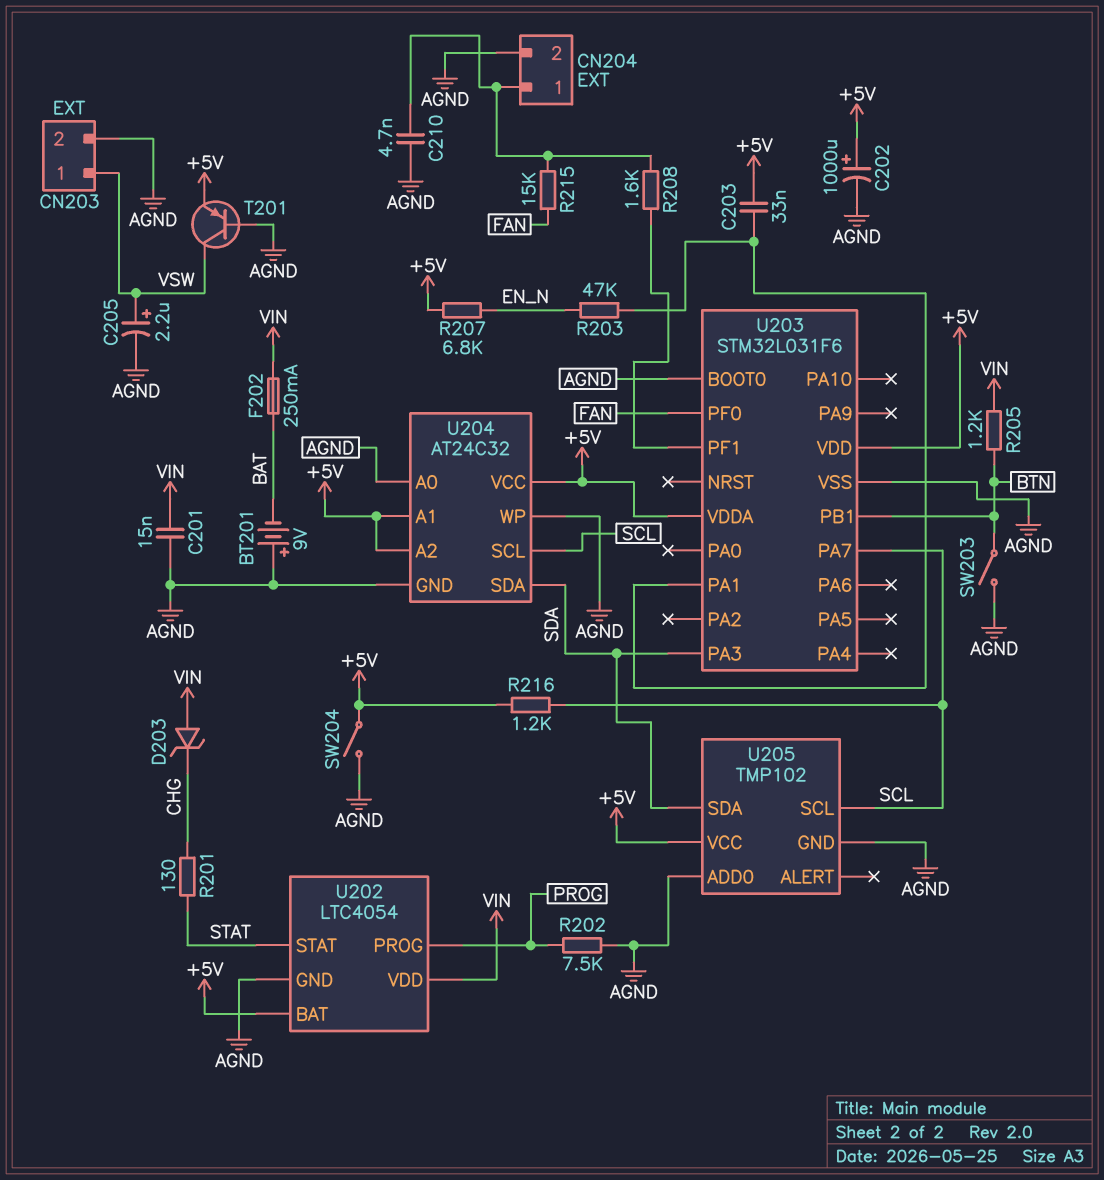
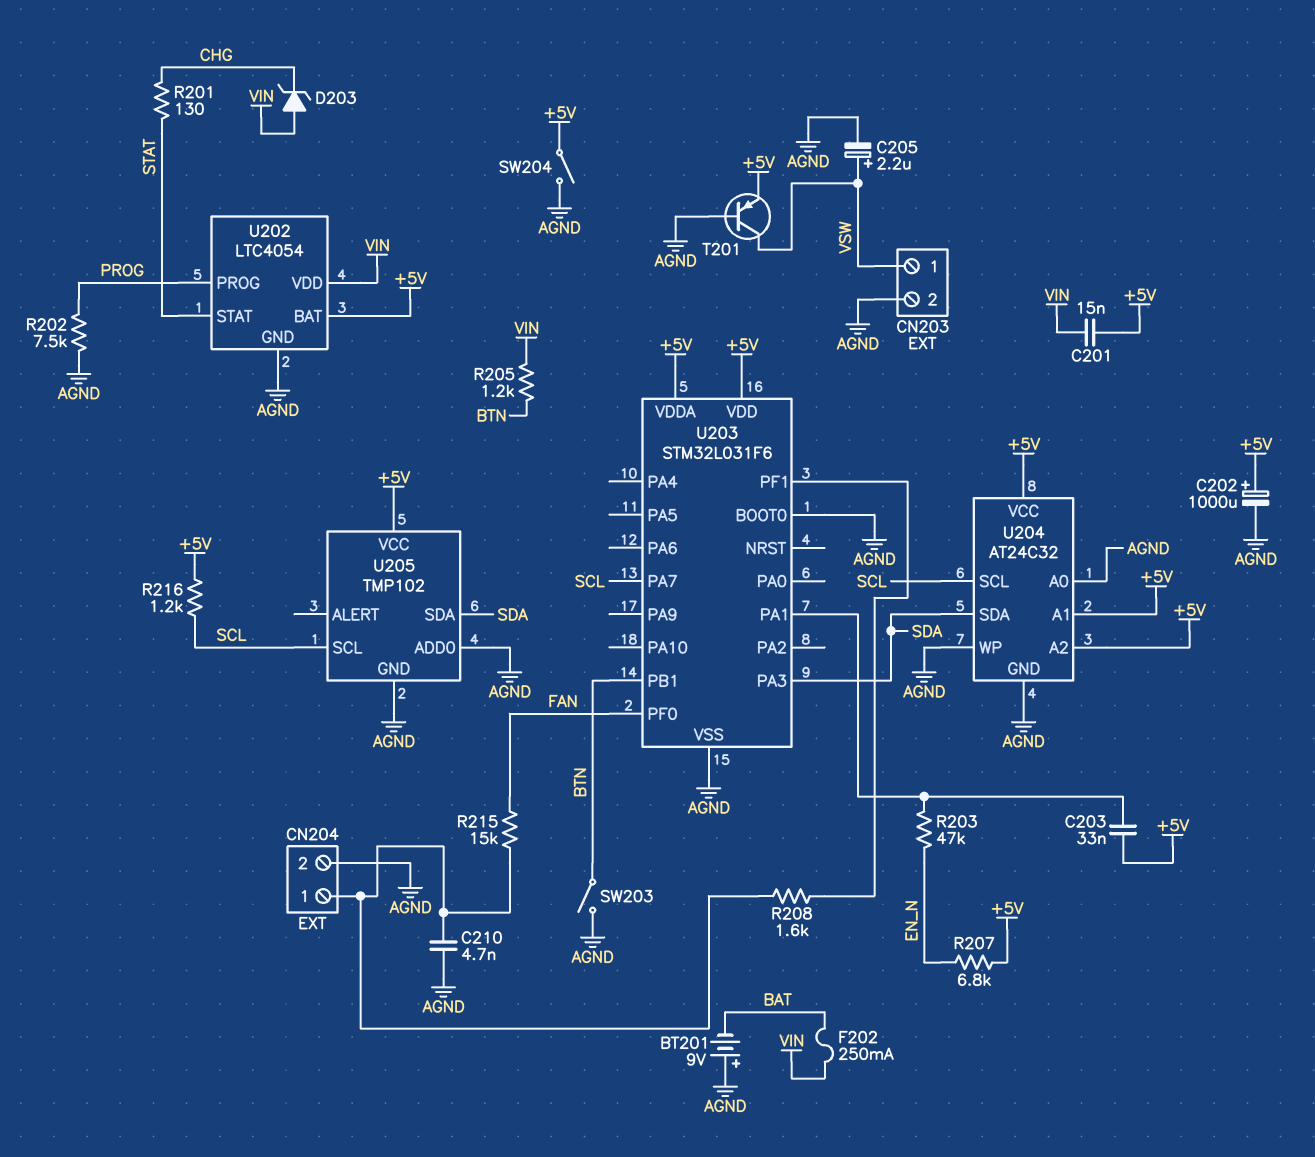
C201: 15nF (AGND, VIN) -> 15nF (+5V, VIN)

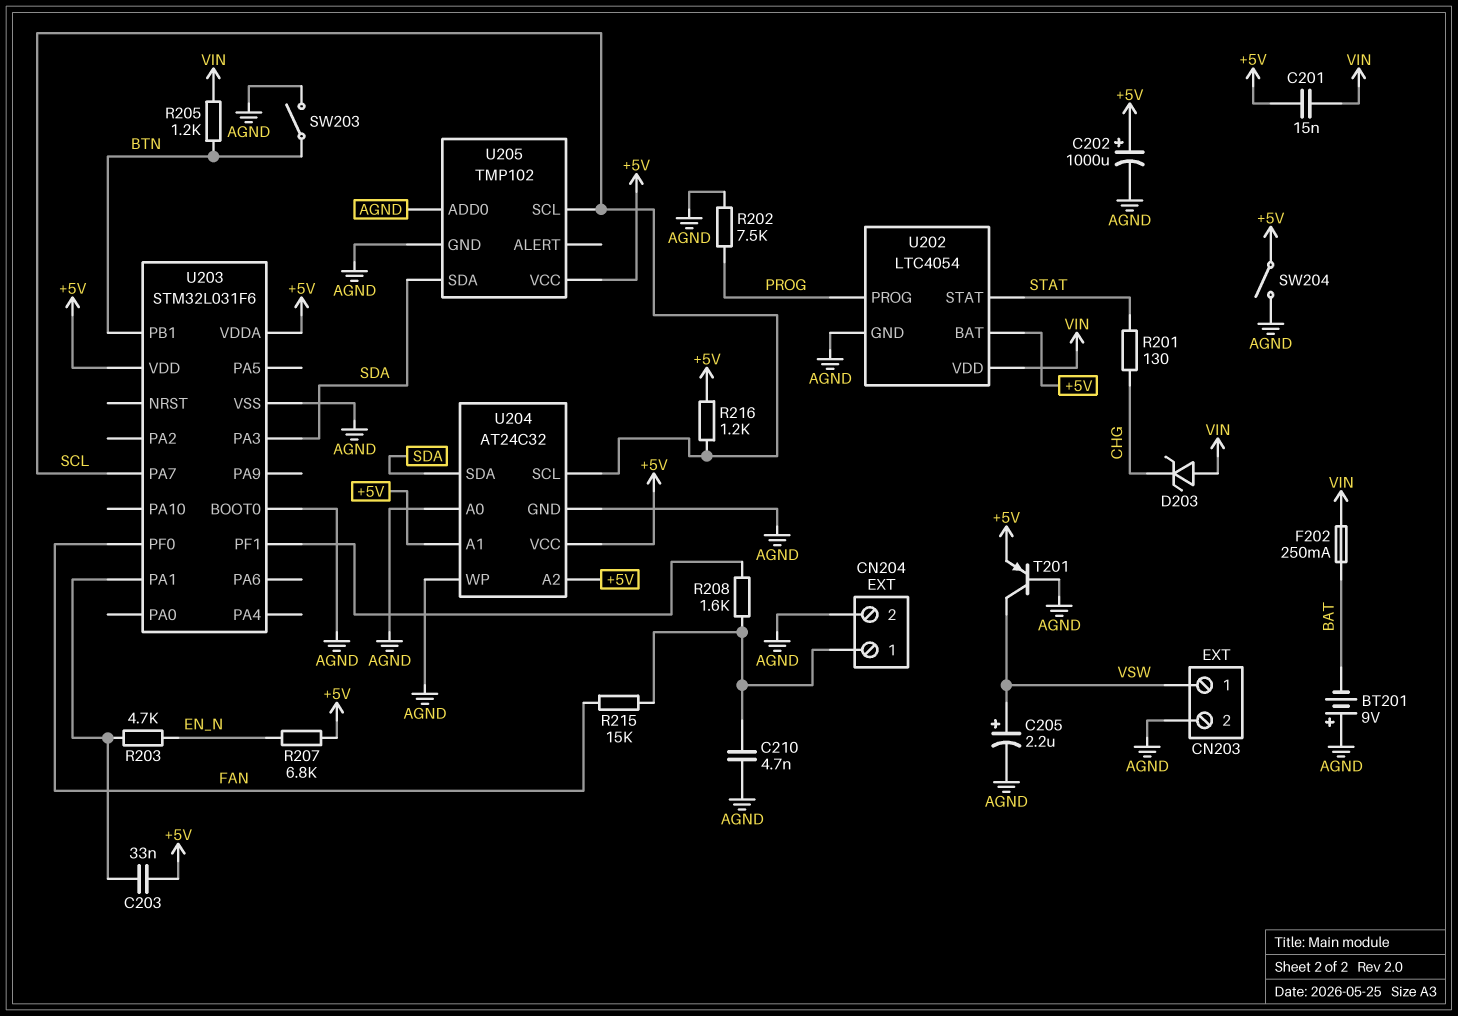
R203: 47k (EN_N, U203/PA1) -> 4.7k (EN_N, U203/PA1)

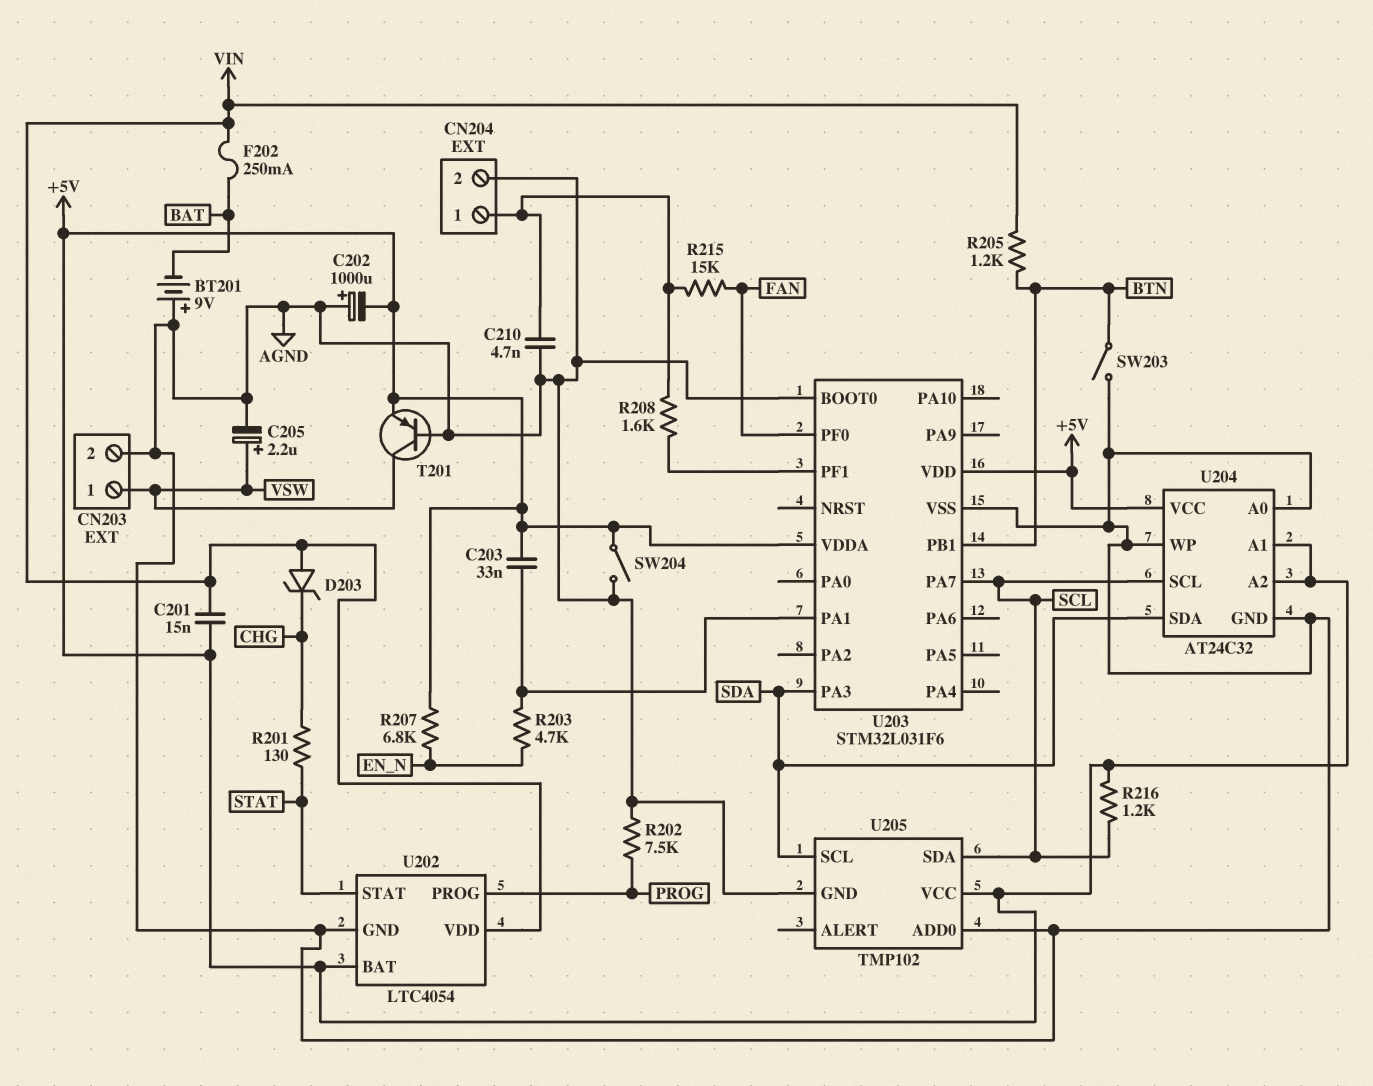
C202: 1000uF (plus +5V, minus AGND) -> 1000uF (plus AGND, minus +5V)
U205 pin SCL: SCL -> SDA
U205 pin SDA: SDA -> SCL

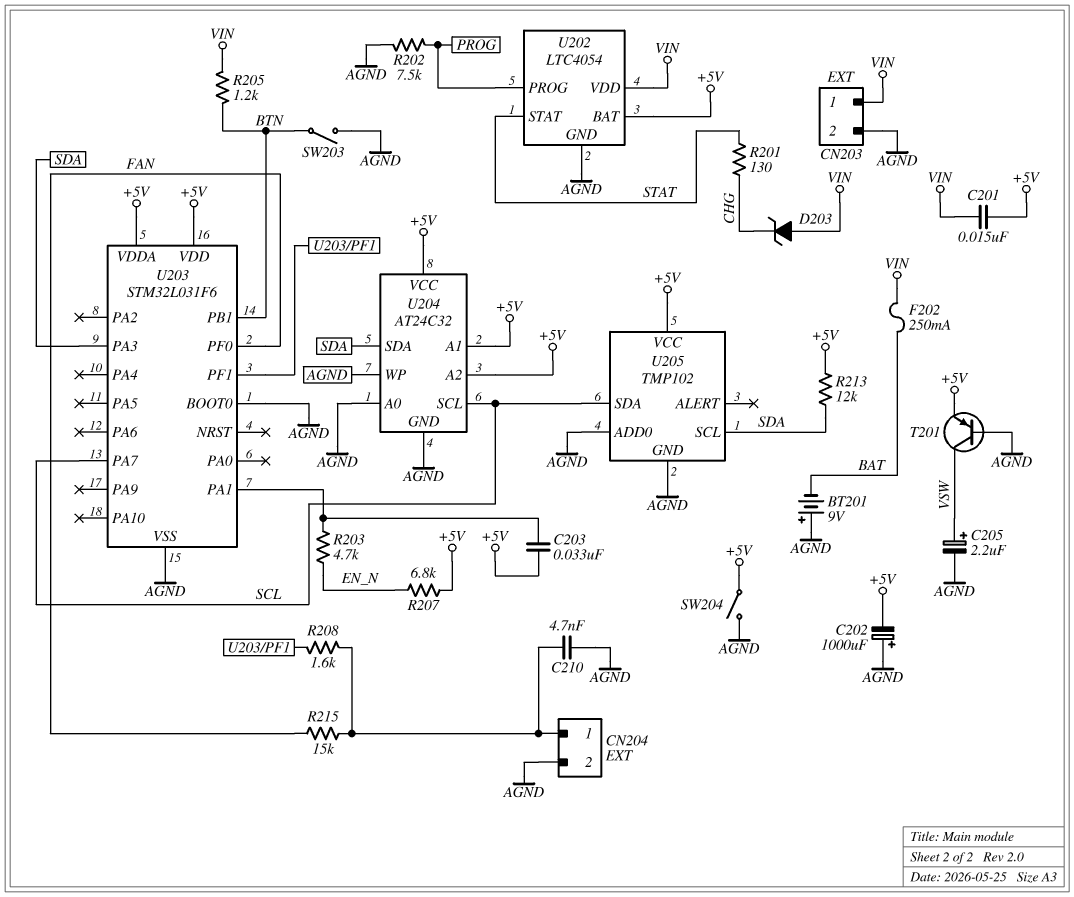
CN203 pin 1: VSW -> VIN
R213: none -> 12k (+5V, SDA)
R216: 1.2k (+5V, SCL) -> none

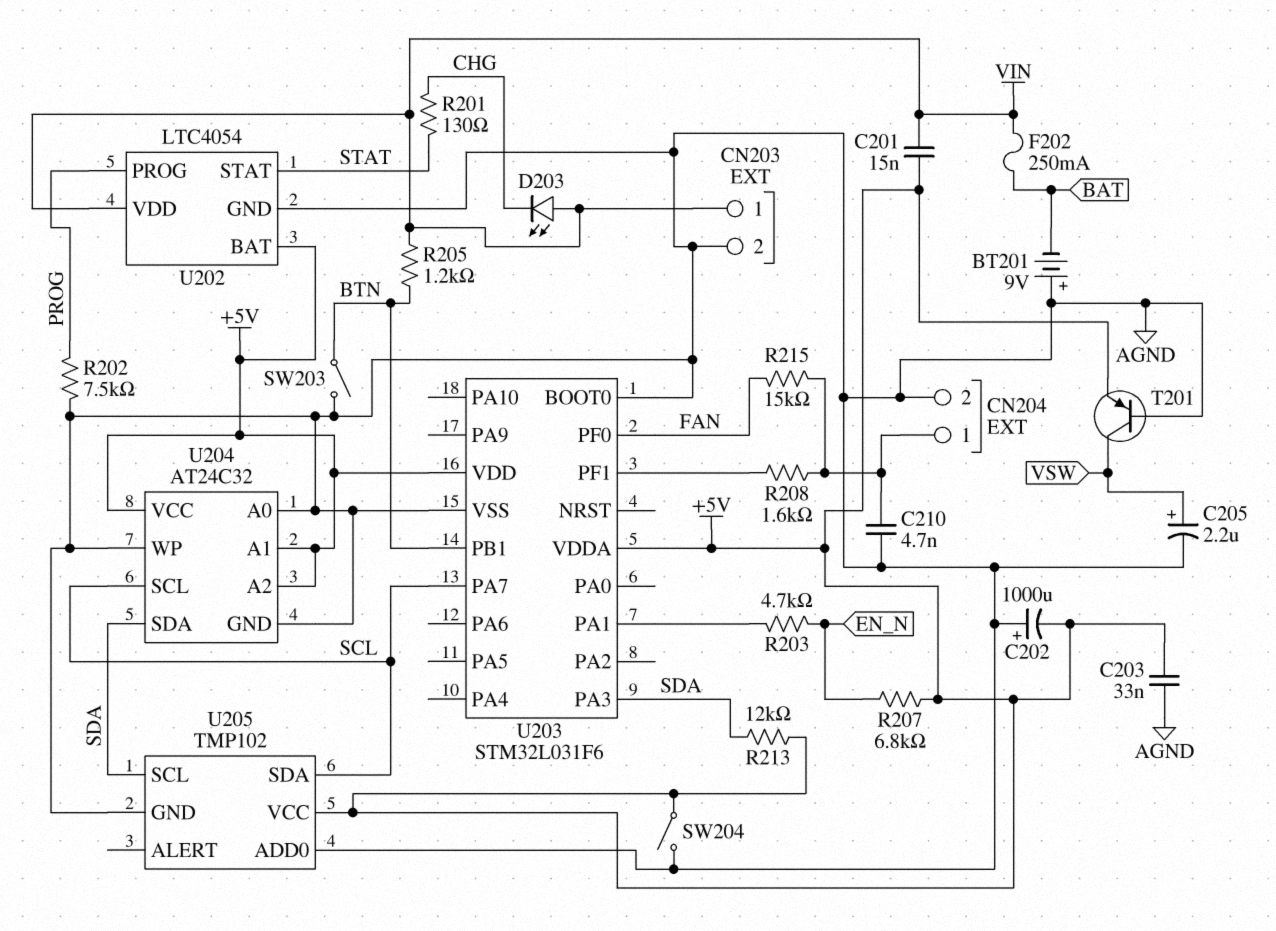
C203: 33nF (+5V, U203/PA1) -> 33nF (+5V, AGND)
D203: zener (A VIN, K CHG) -> LED (A VIN, K CHG)

